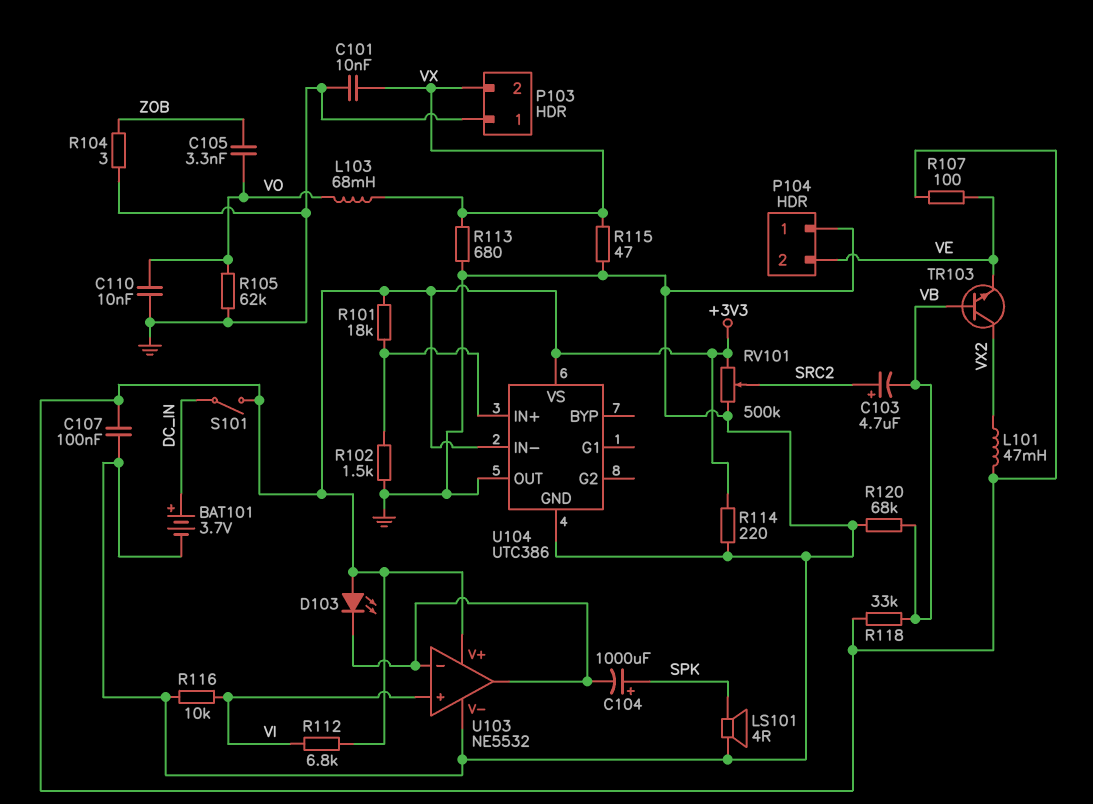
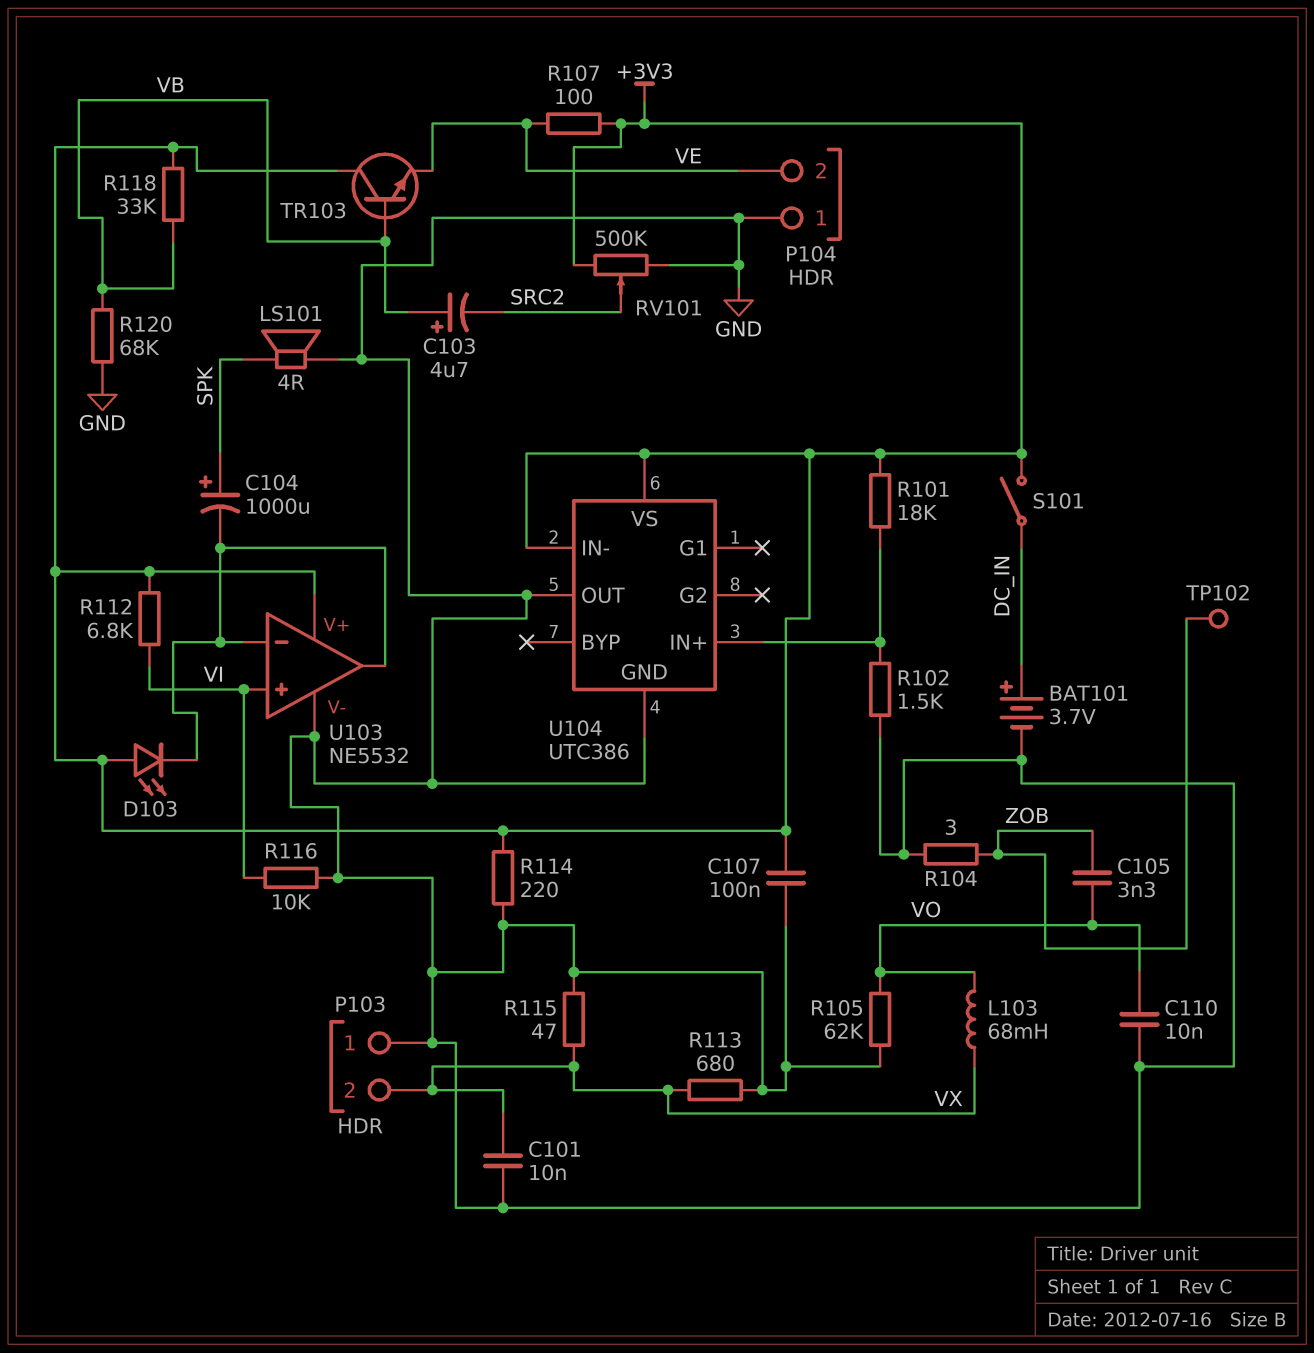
C103: 4.7uF (plus SRC2, minus VB) -> 4.7uF (plus VB, minus SRC2)
L101: 47mH (+3V3, VX2) -> none
TP102: none -> test point (ZOB)
TR103: NPN (B VB, C VX2, E VE) -> NPN (B VB, C +3V3, E VE)

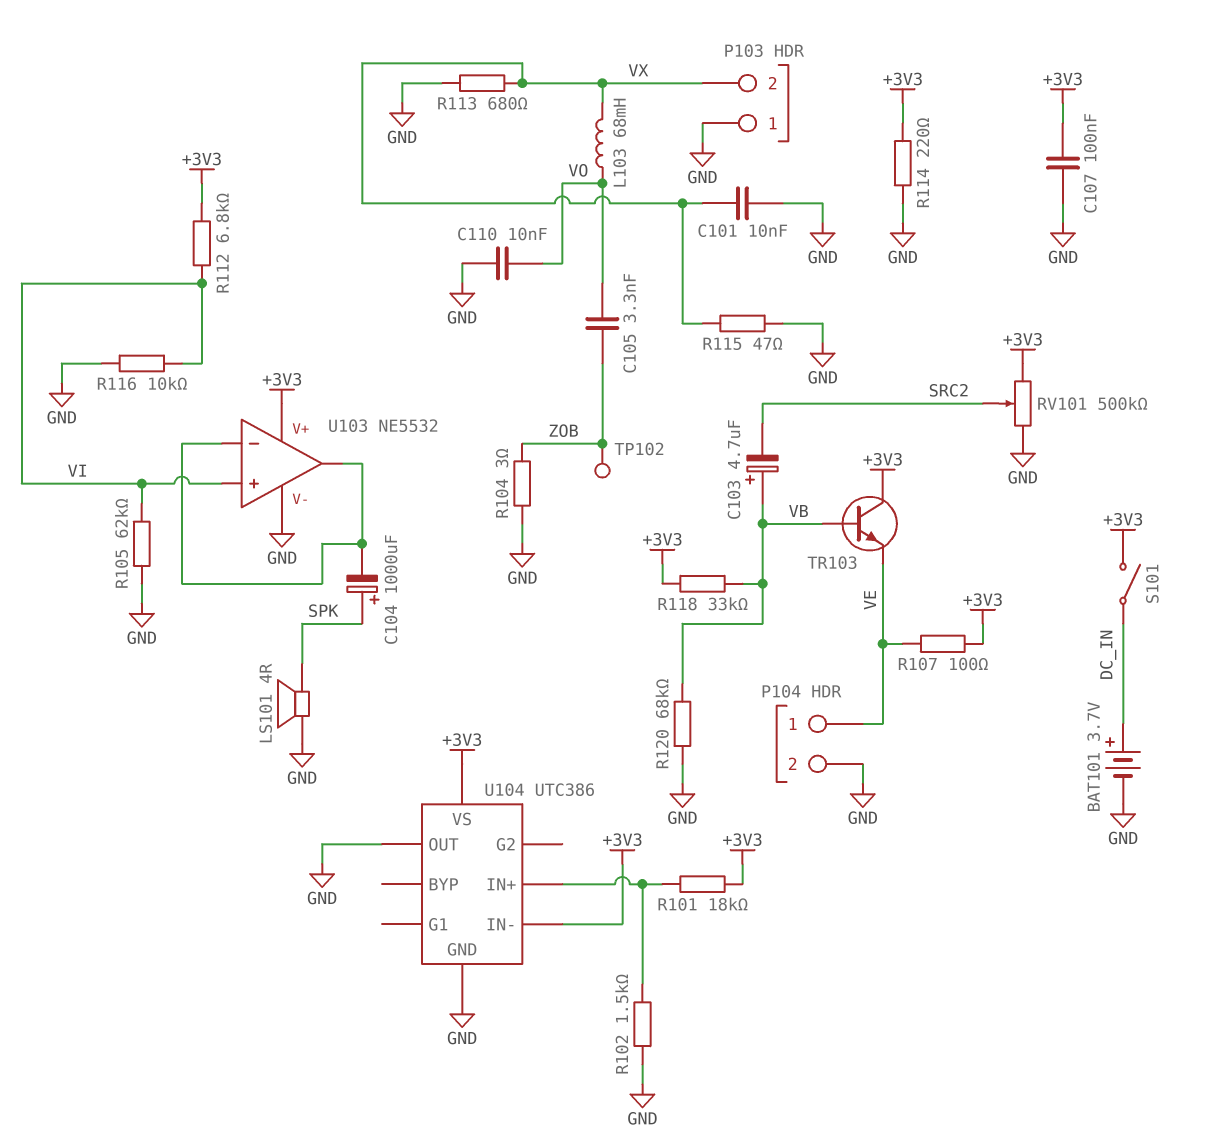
D103: LED (A +3V3, K U103/in-) -> none
P104 pin 1: GND -> VE
P104 pin 2: VE -> GND
R105: 62k (GND, VO) -> 62k (GND, VI)

